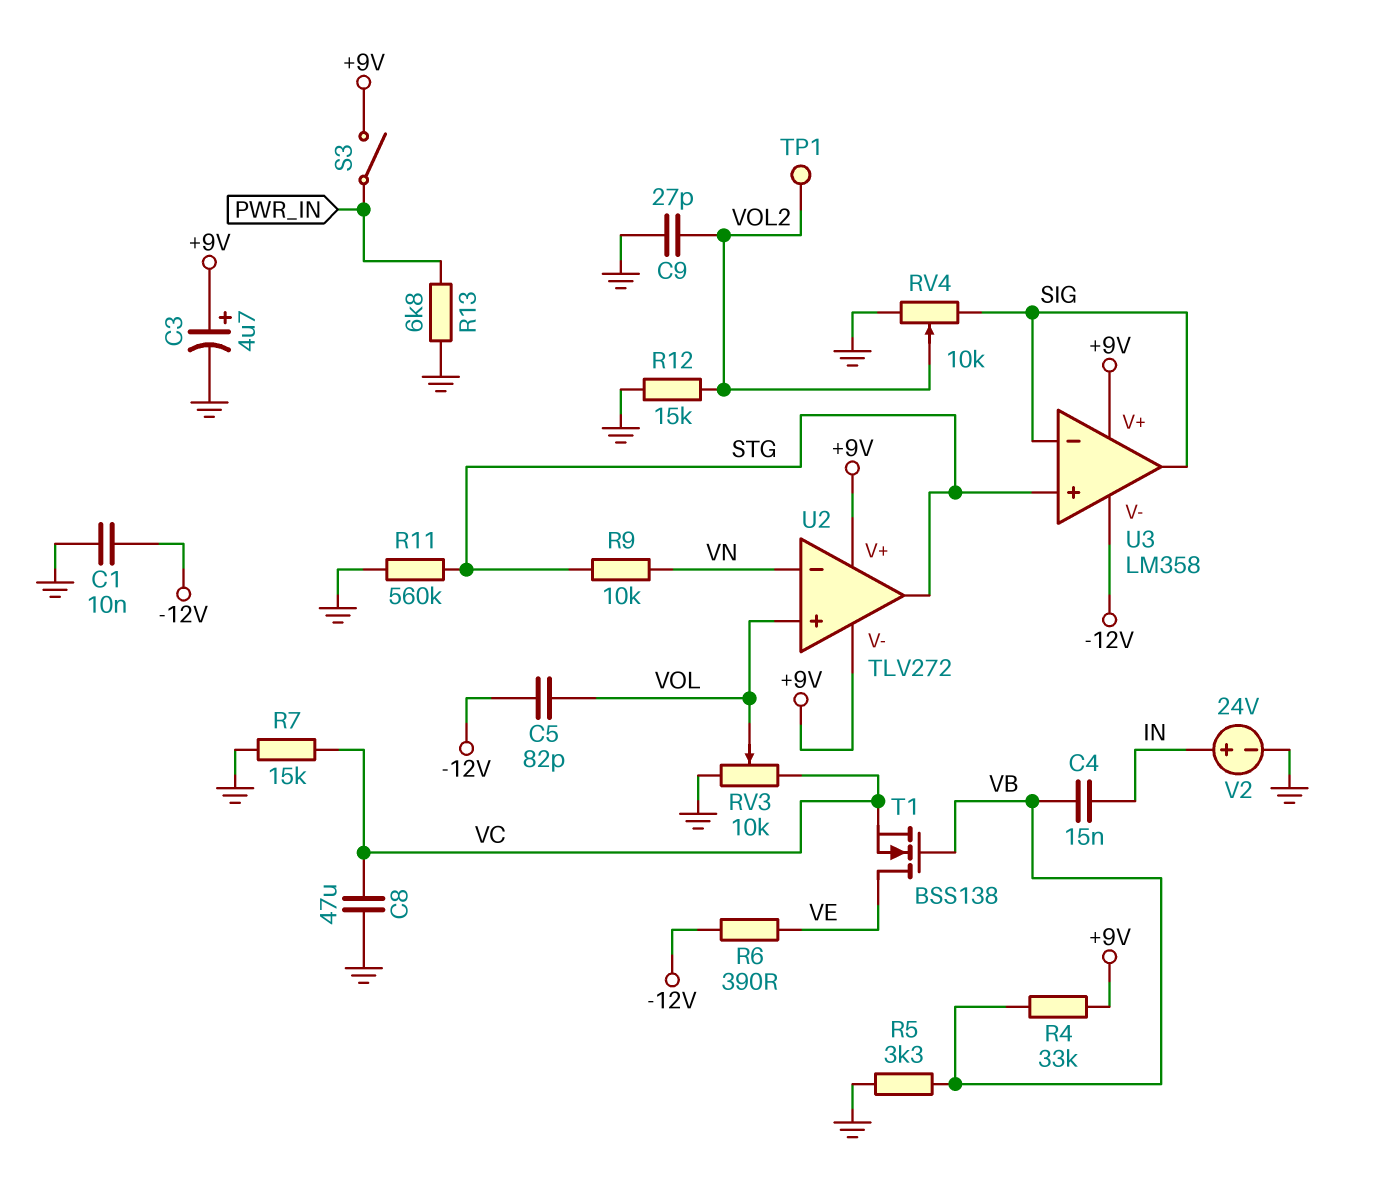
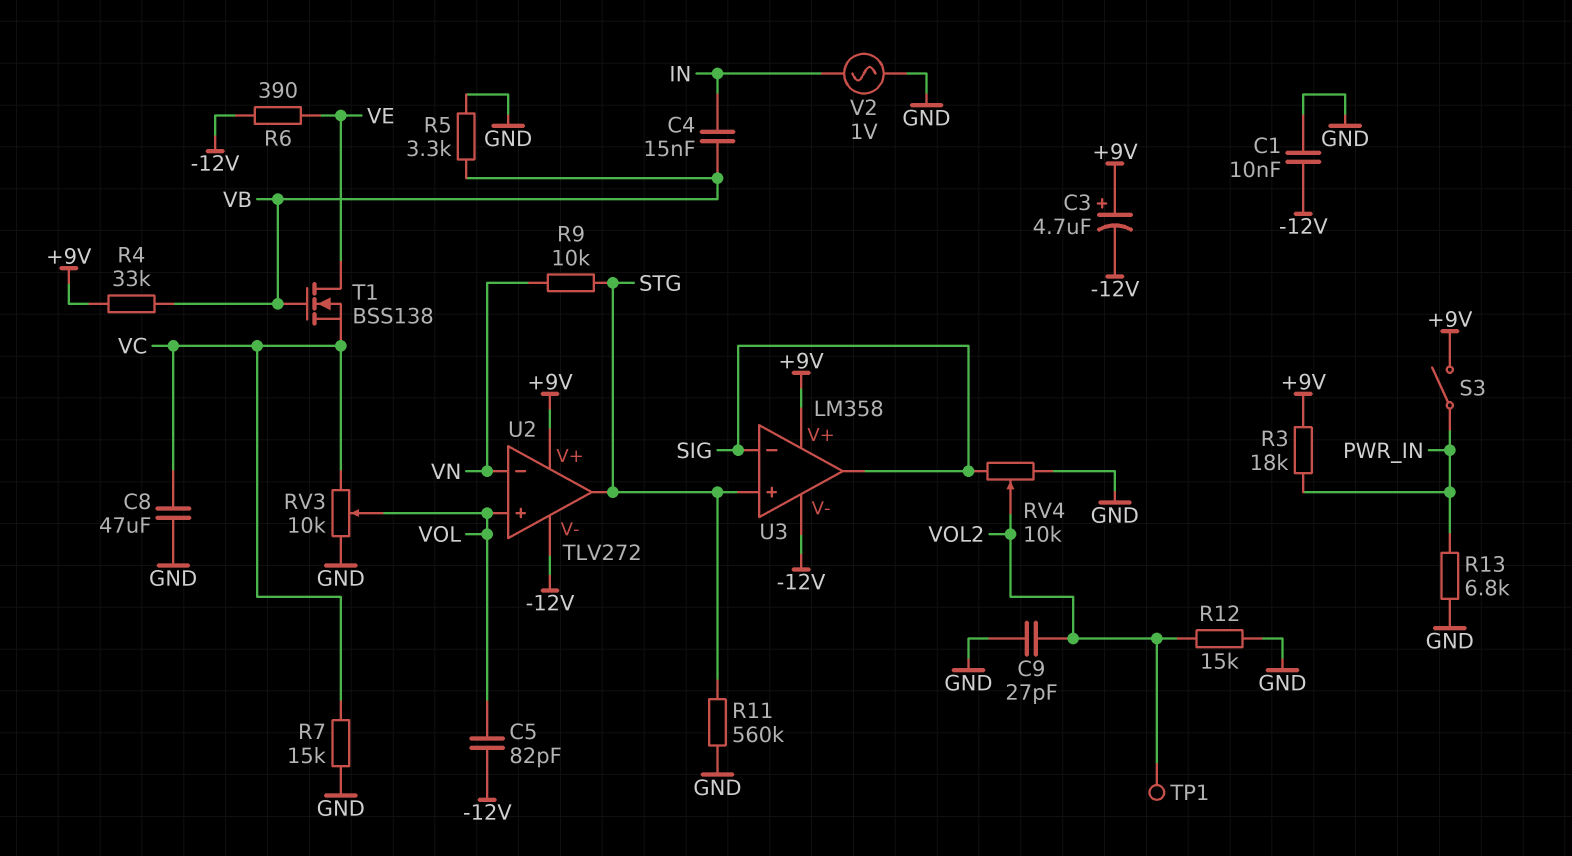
C3: 4.7uF (plus +9V, minus GND) -> 4.7uF (plus +9V, minus -12V)
R3: none -> 18k (+9V, PWR_IN)
U2 pin V-: +9V -> -12V
V2: 24V (plus IN, minus GND) -> AC 1V (GND, IN)

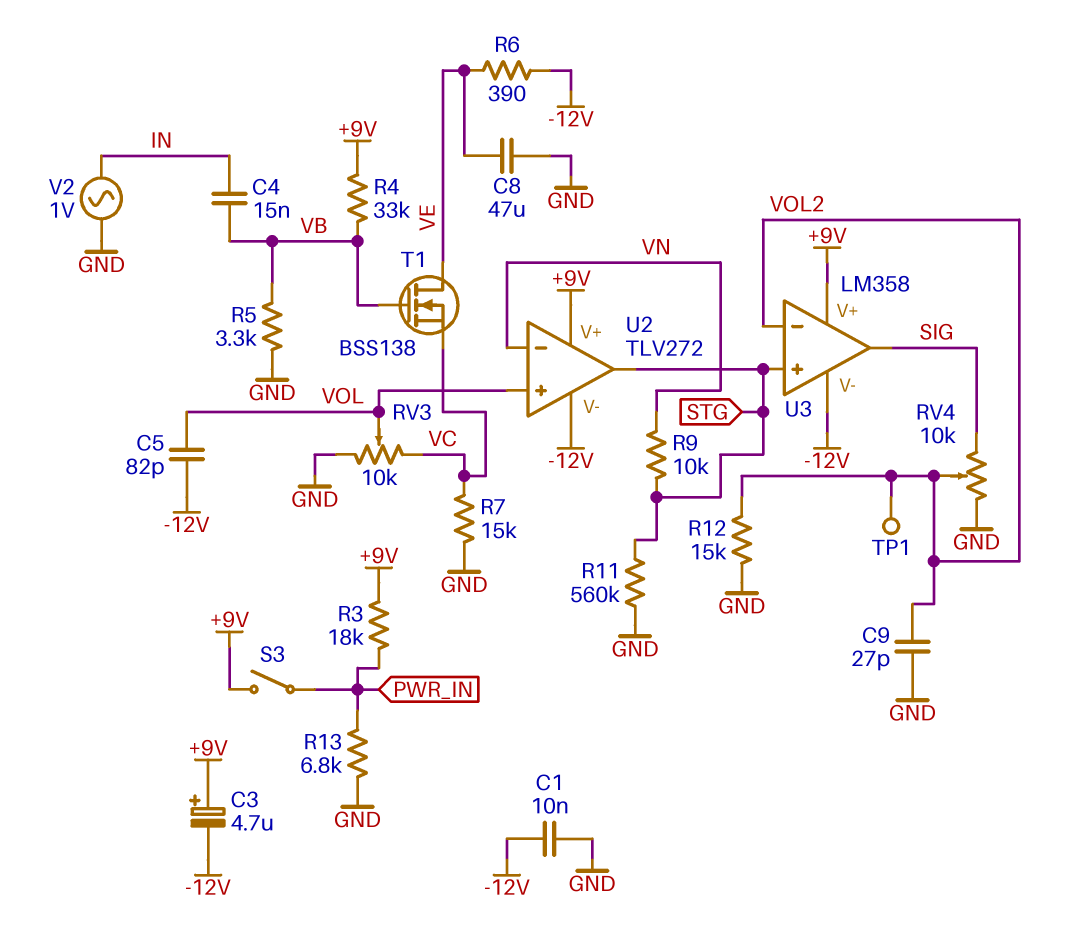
C8: 47uF (GND, VC) -> 47uF (GND, VE)
U3 pin in-: SIG -> VOL2

